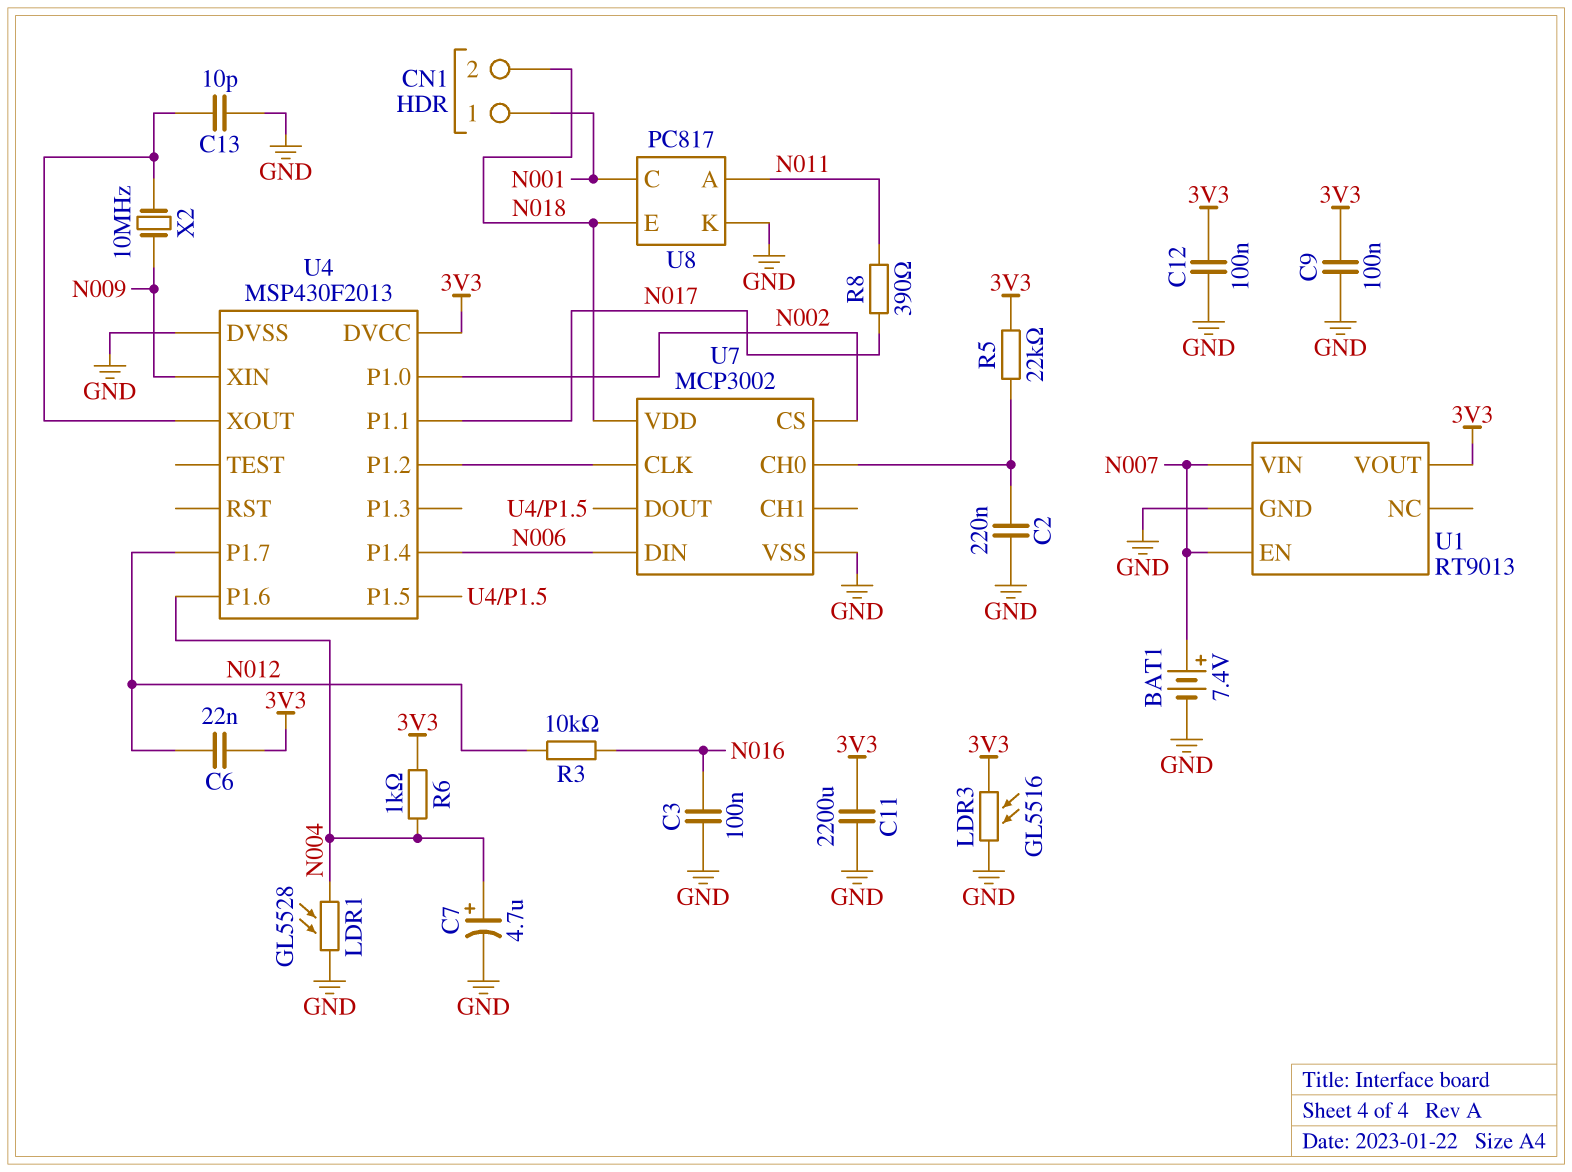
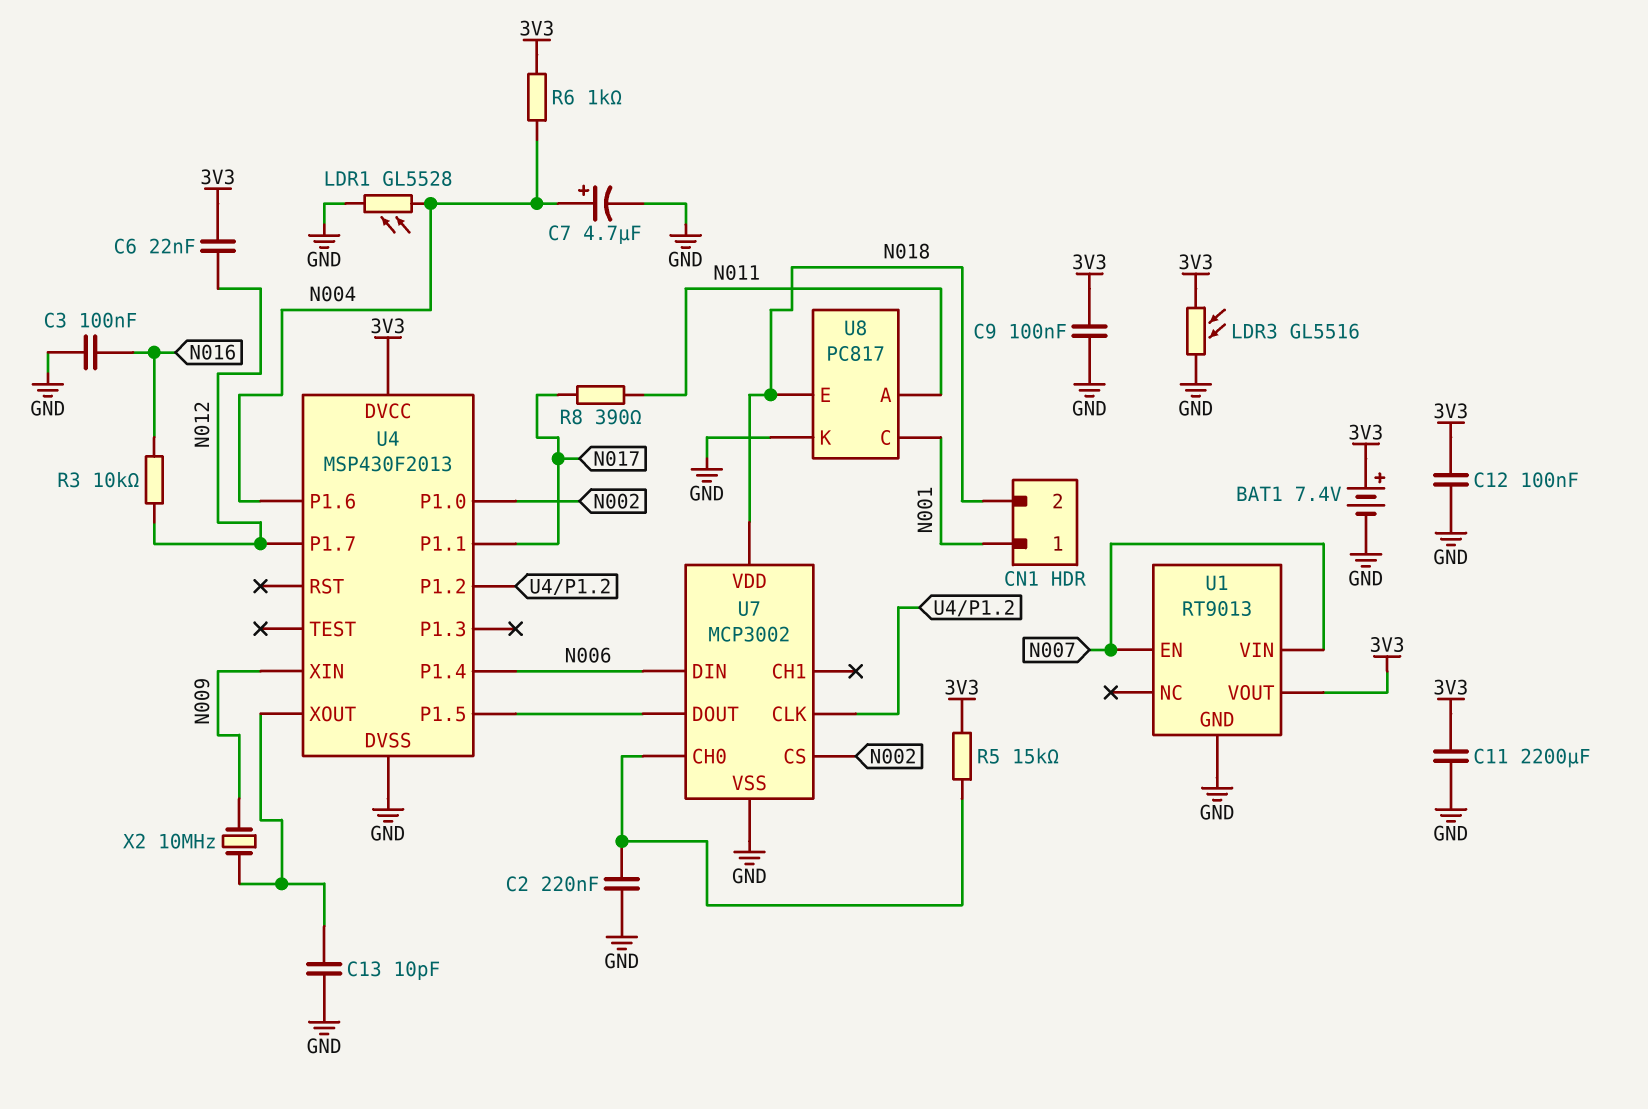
BAT1: 7.4V (plus N007, minus GND) -> 7.4V (plus 3V3, minus GND)
R5: 22k (3V3, U7/CH0) -> 15k (3V3, U7/CH0)

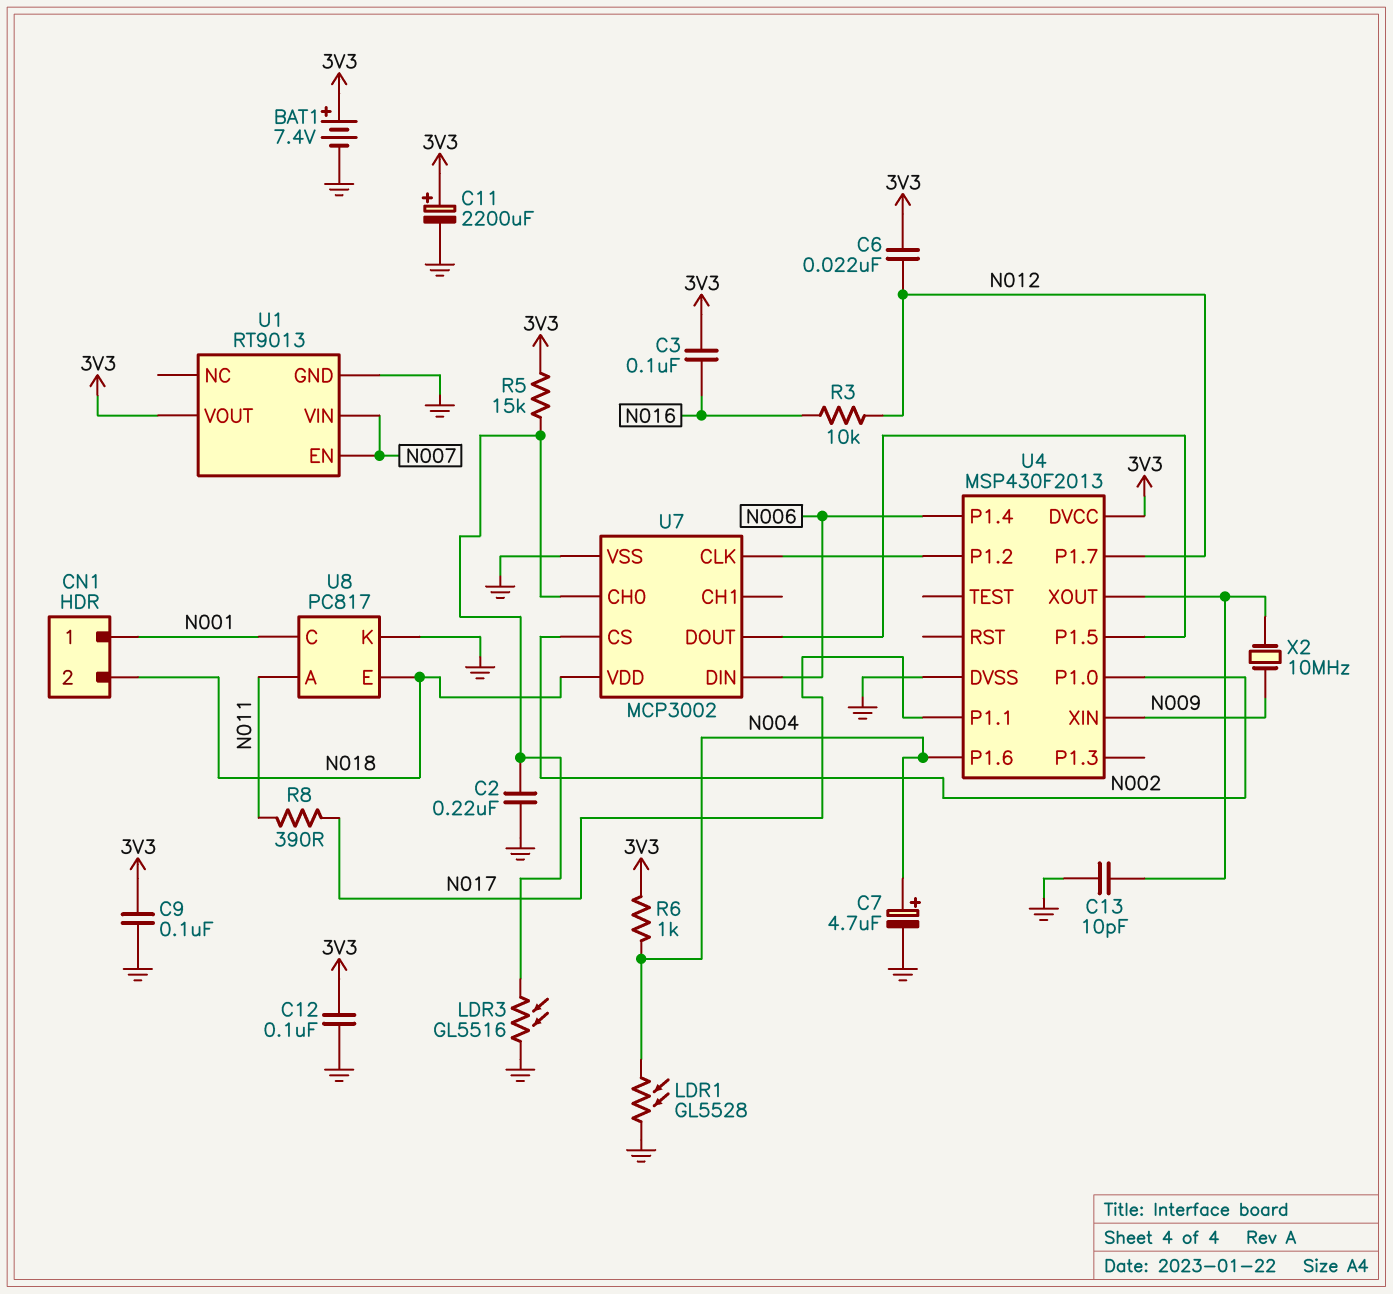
C3: 100nF (GND, N016) -> 100nF (3V3, N016)
C11: 2200uF (3V3, GND) -> 2200uF (plus 3V3, minus GND)
LDR3: GL5516 (3V3, GND) -> GL5516 (GND, U7/CH0)

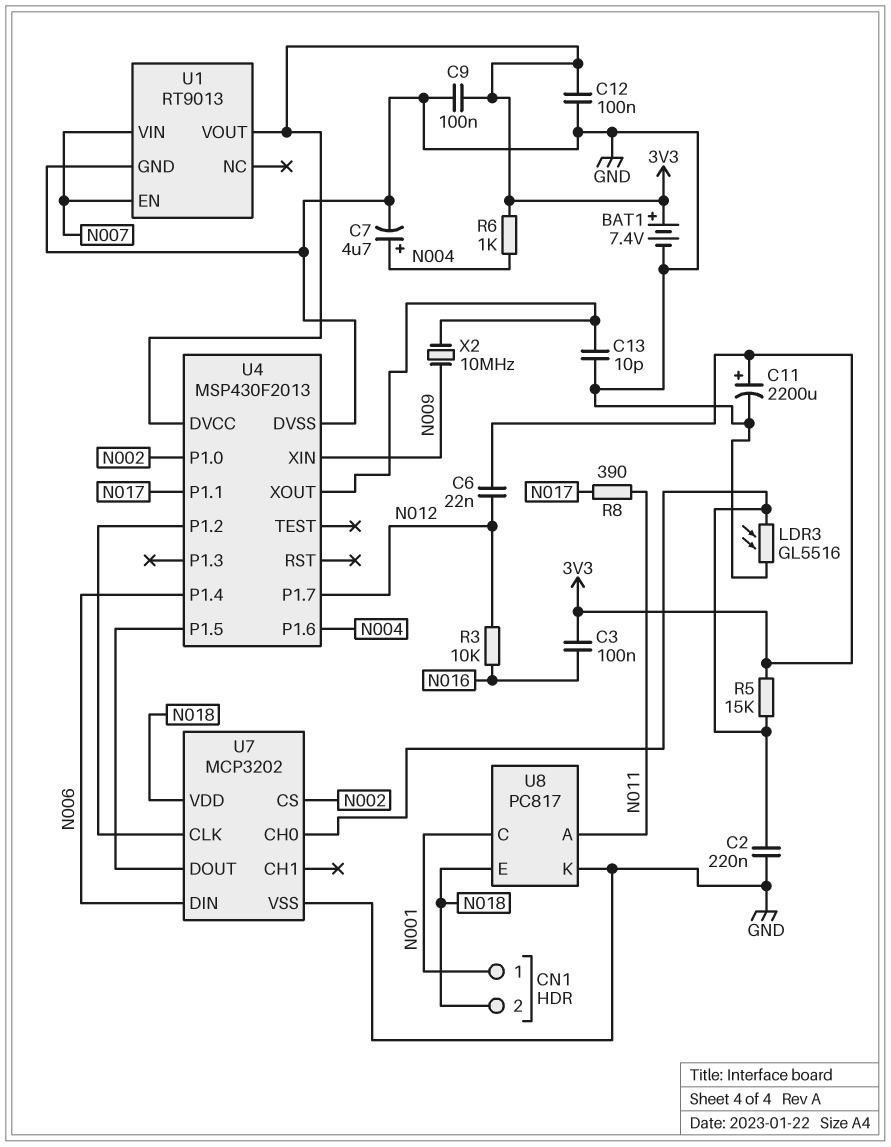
LDR1: GL5528 (GND, N004) -> none
U7: MCP3002 -> MCP3202

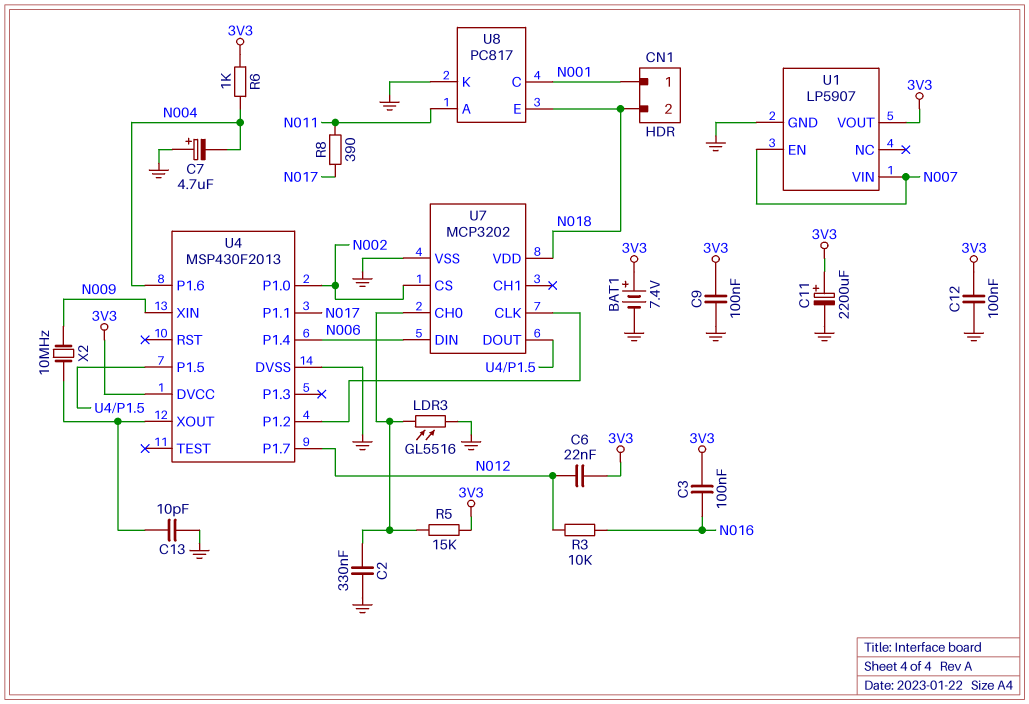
C2: 220nF (GND, U7/CH0) -> 330nF (GND, U7/CH0)
C7: 4.7uF (plus N004, minus GND) -> 4.7uF (plus GND, minus N004)
U1: RT9013 -> LP5907

